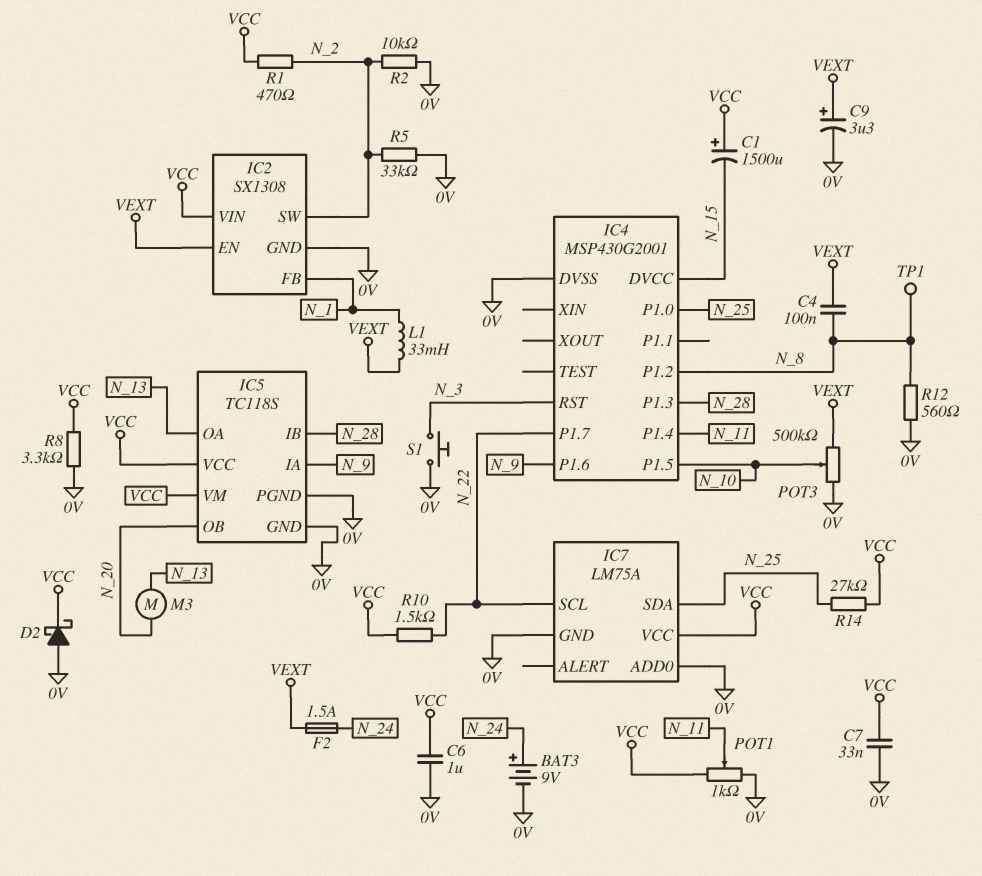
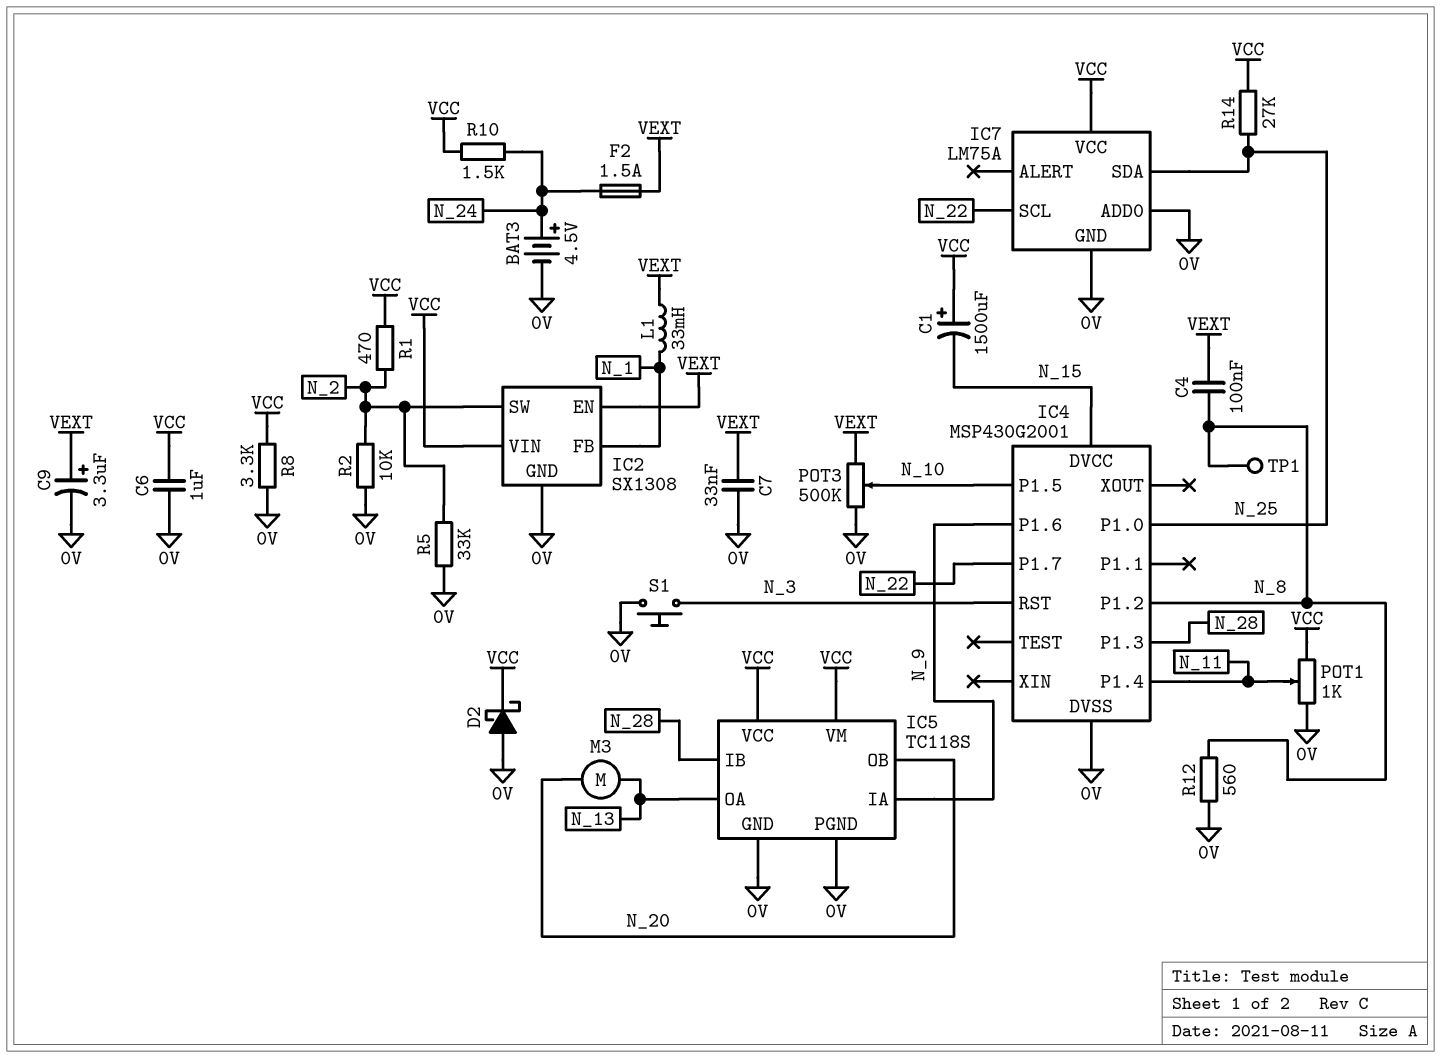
BAT3: 9V (plus N_24, minus 0V) -> 4.5V (plus N_24, minus 0V)
C7: 33nF (0V, VCC) -> 33nF (0V, VEXT)
R10: 1.5k (N_22, VCC) -> 1.5k (N_24, VCC)

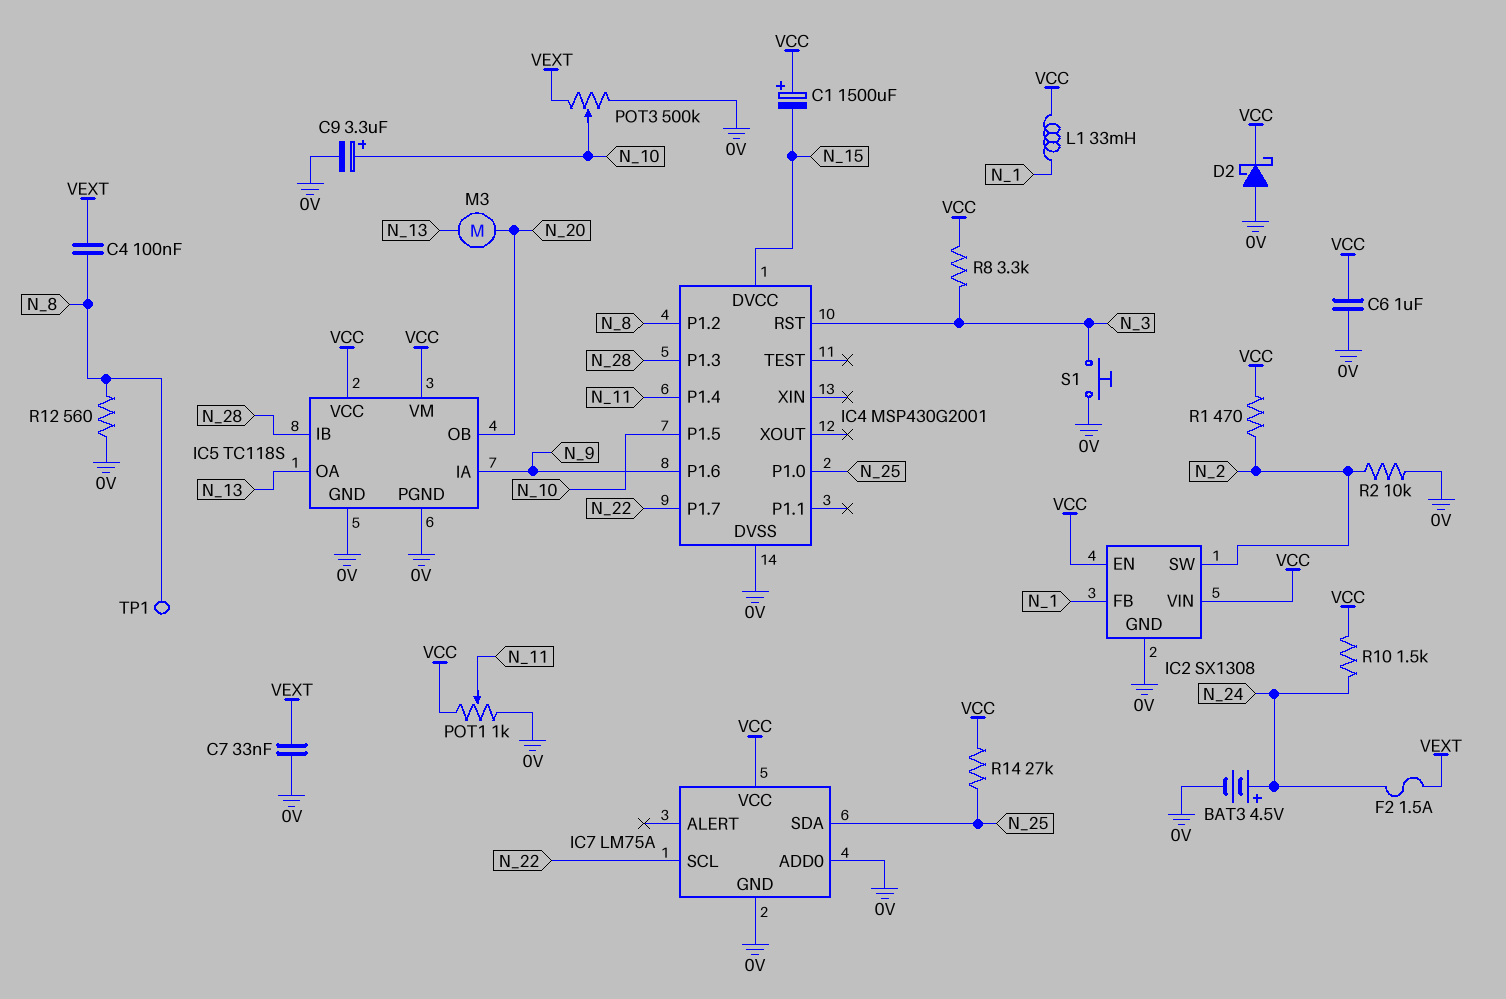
C9: 3.3uF (plus VEXT, minus 0V) -> 3.3uF (plus N_10, minus 0V)
IC2 pin EN: VEXT -> VCC
L1: 33mH (N_1, VEXT) -> 33mH (N_1, VCC)
R5: 33k (0V, N_2) -> none
R8: 3.3k (0V, VCC) -> 3.3k (N_3, VCC)

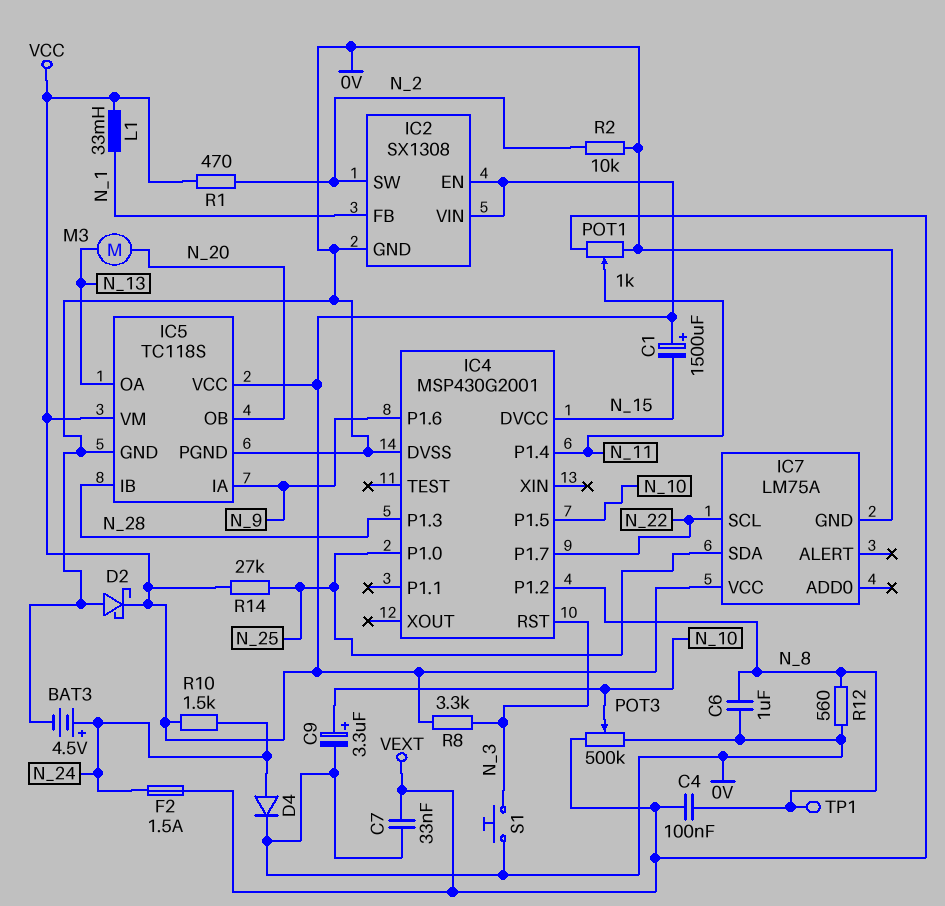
C6: 1uF (0V, VCC) -> 1uF (0V, N_8)
D4: none -> diode (A N_24, K 0V)
IC7 pin ADD0: 0V -> none
POT1: 1k (0V, VCC, wiper N_11) -> 1k (0V, VEXT, wiper N_11)

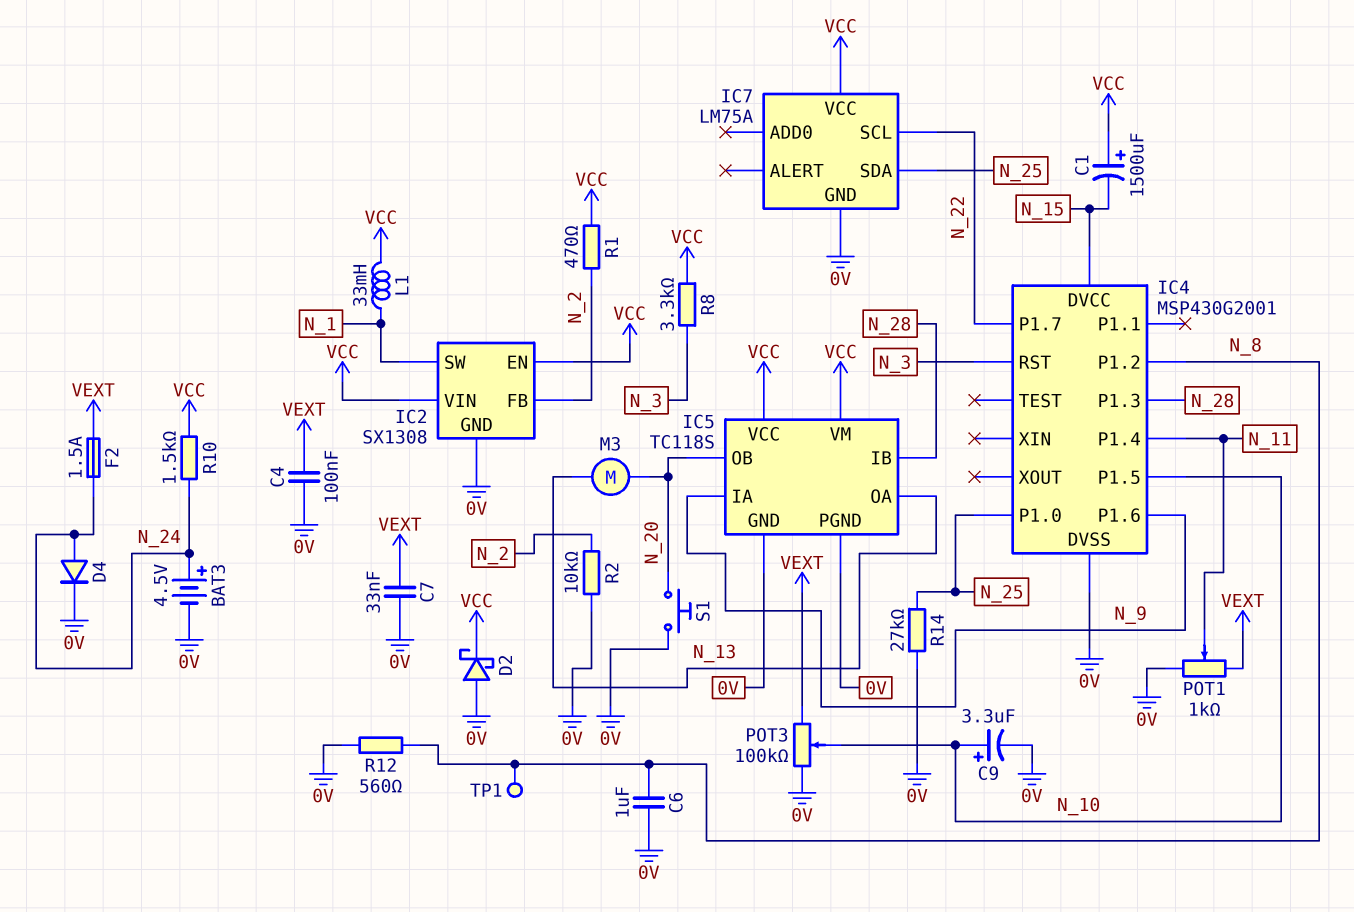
C4: 100nF (N_8, VEXT) -> 100nF (0V, VEXT)
IC2 pin FB: N_1 -> N_2
IC2 pin SW: N_2 -> N_1
POT3: 500k (0V, VEXT, wiper N_10) -> 100k (0V, VEXT, wiper N_10)
R14: 27k (N_25, VCC) -> 27k (0V, N_25)
S1: button (0V, N_3) -> button (0V, N_20)

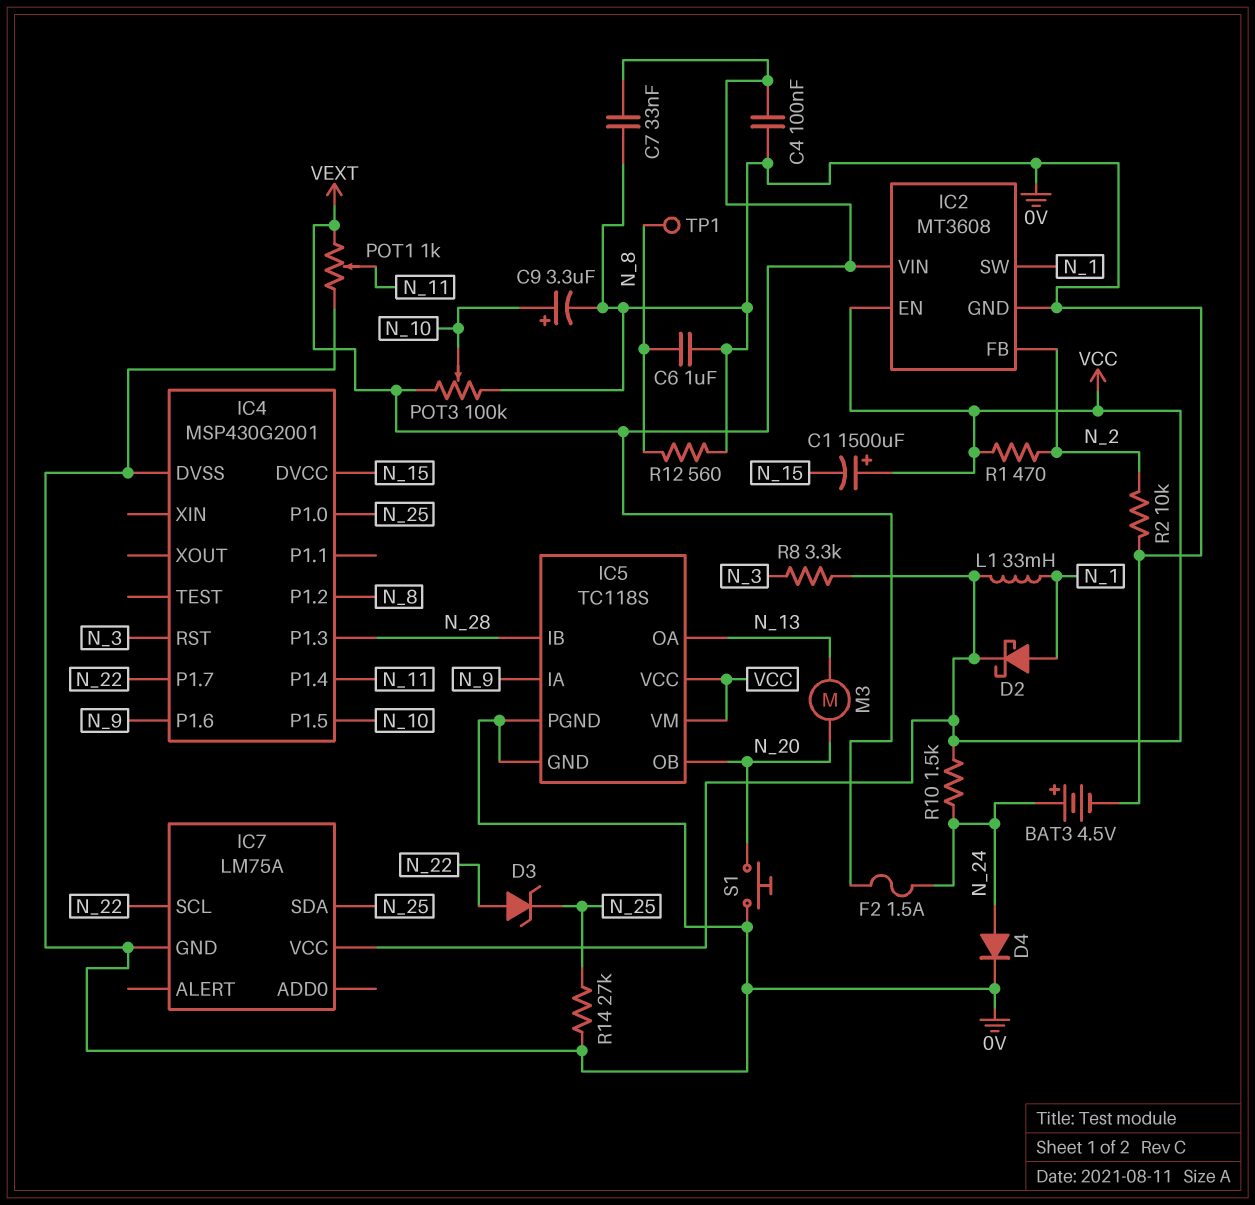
D2: schottky (A 0V, K VCC) -> schottky (A N_1, K VCC)
D3: none -> zener (A N_22, K N_25)
IC2: SX1308 -> MT3608
IC2 pin VIN: VCC -> VEXT

